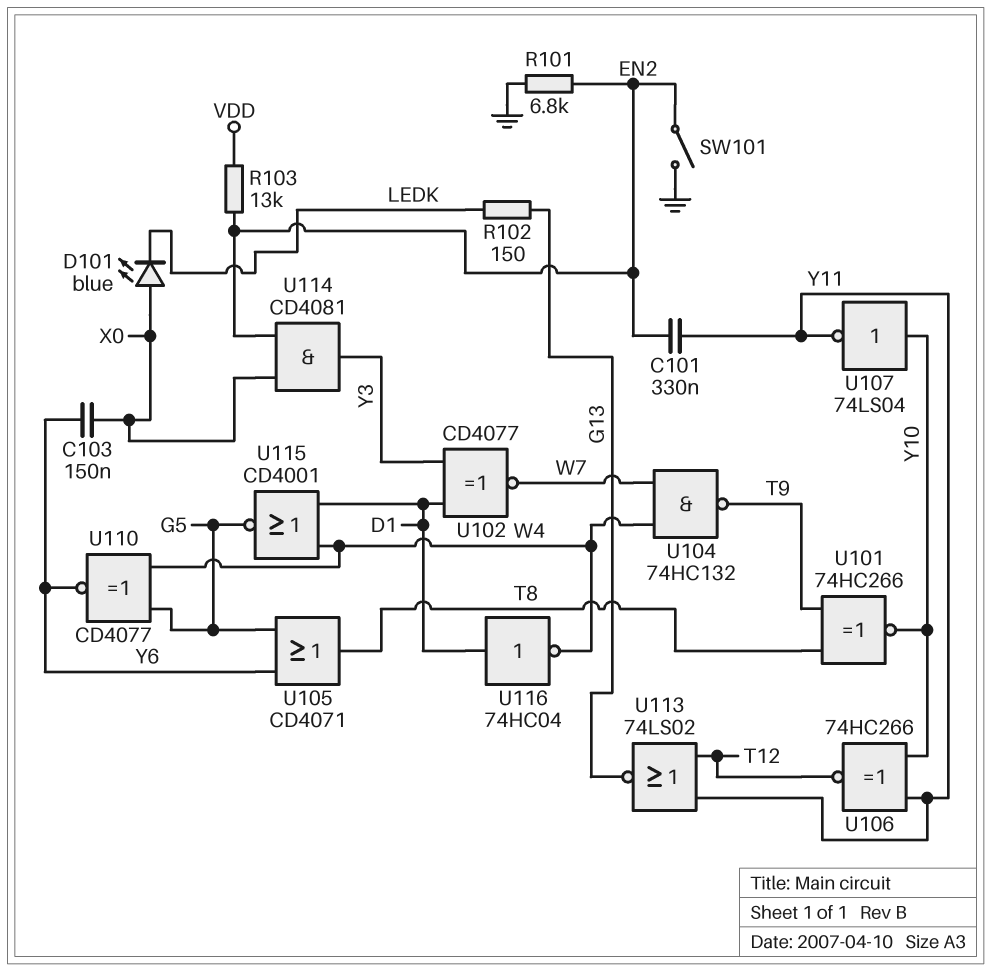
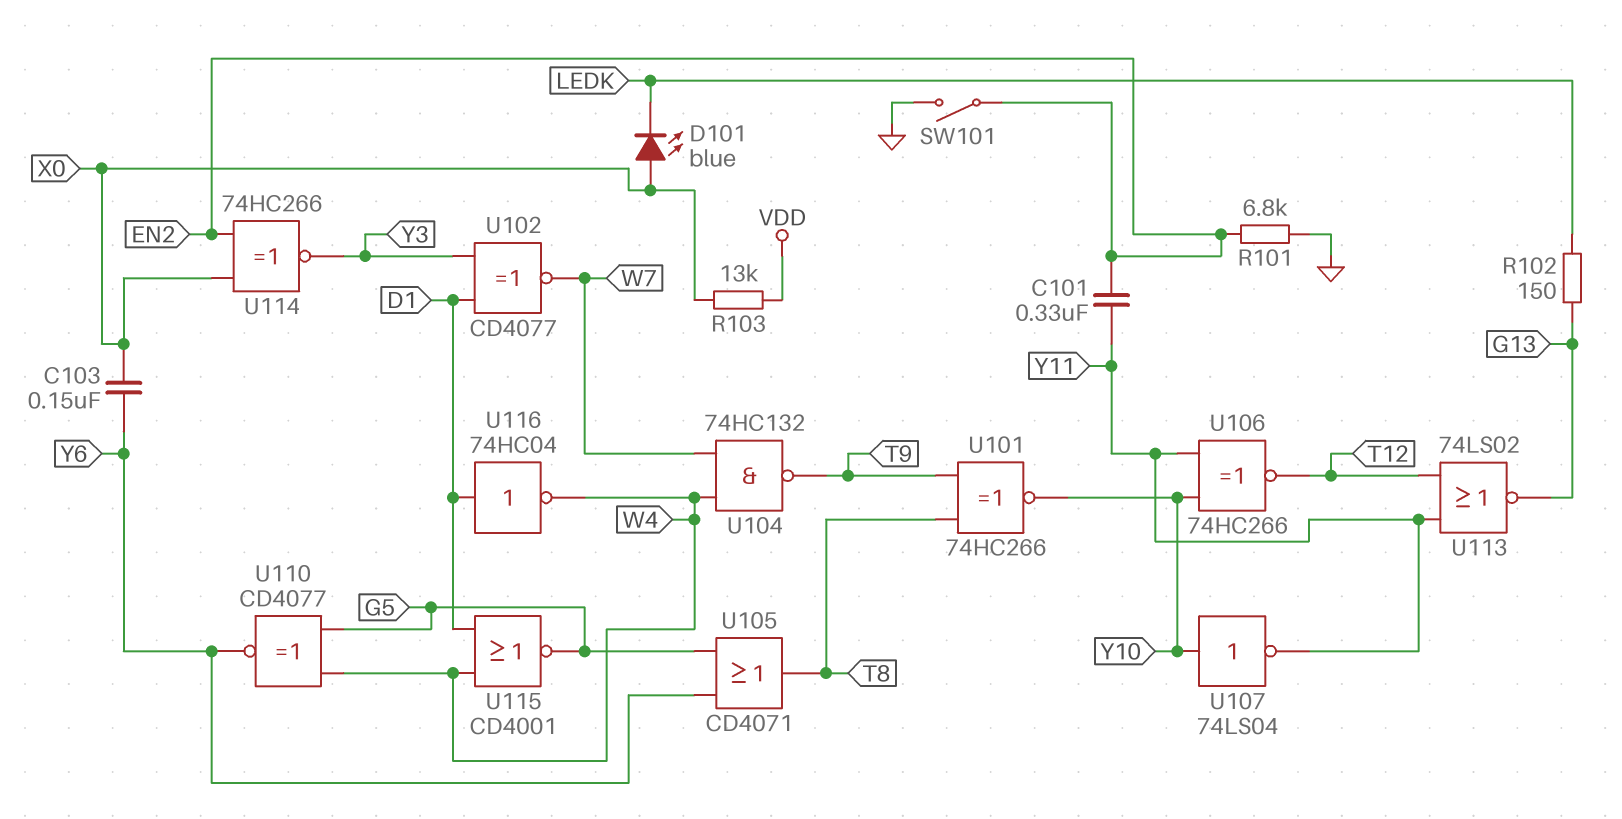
R103: 13k (EN2, VDD) -> 13k (VDD, X0)
U114: AND CD4081 (in EN2, in X0, out Y3) -> XNOR 74HC266 (in EN2, in X0, out Y3)

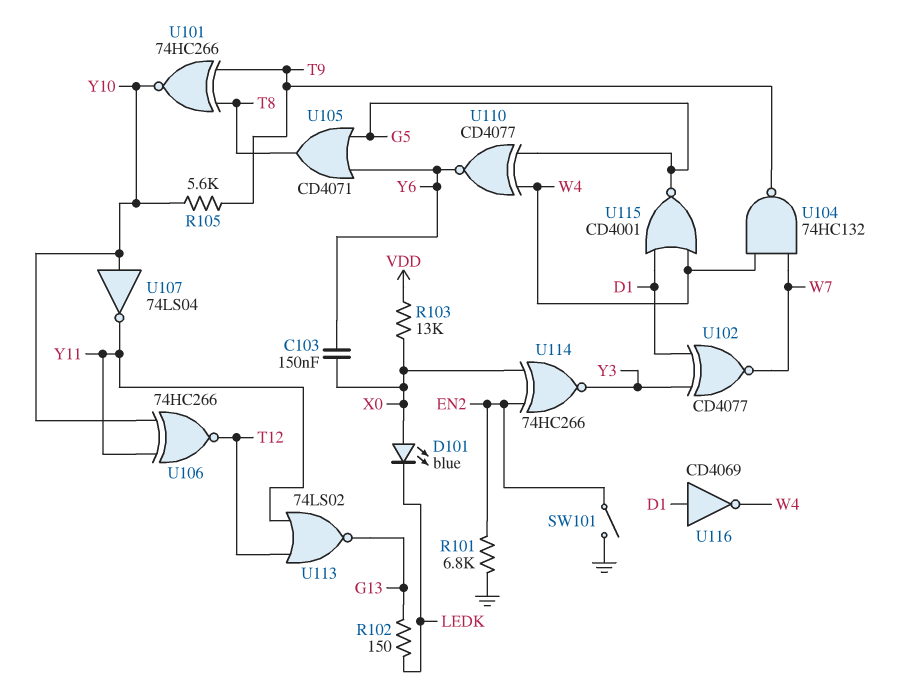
C101: 330nF (EN2, Y11) -> none
R105: none -> 5.6k (T9, Y10)
U116: NOT 74HC04 (in D1, out W4) -> NOT CD4069 (in D1, out W4)

